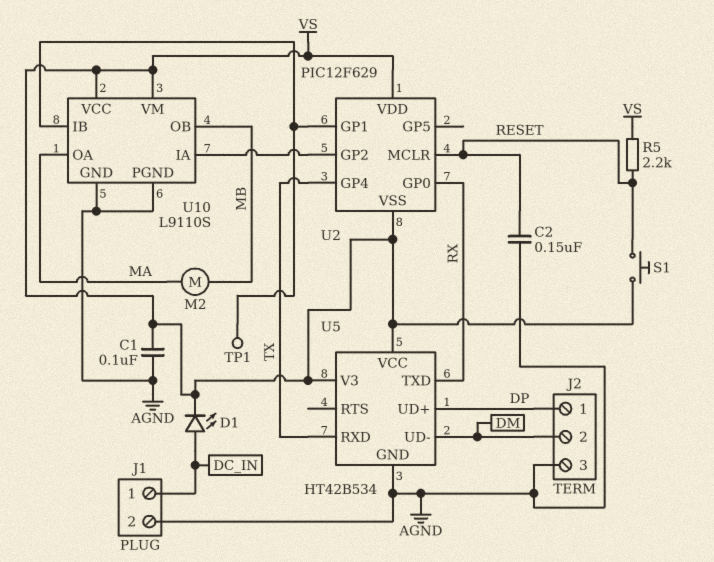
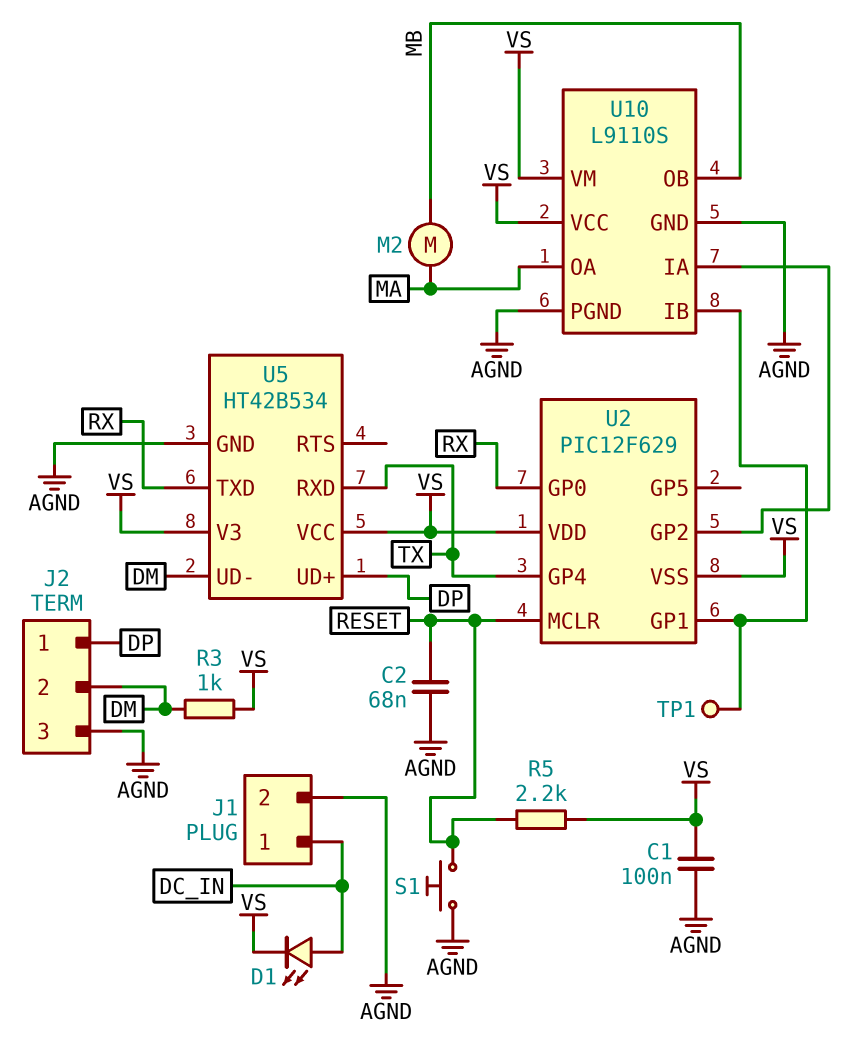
C2: 150nF (AGND, RESET) -> 68nF (AGND, RESET)
R3: none -> 1k (DM, VS)
S1: button (RESET, VS) -> button (AGND, RESET)

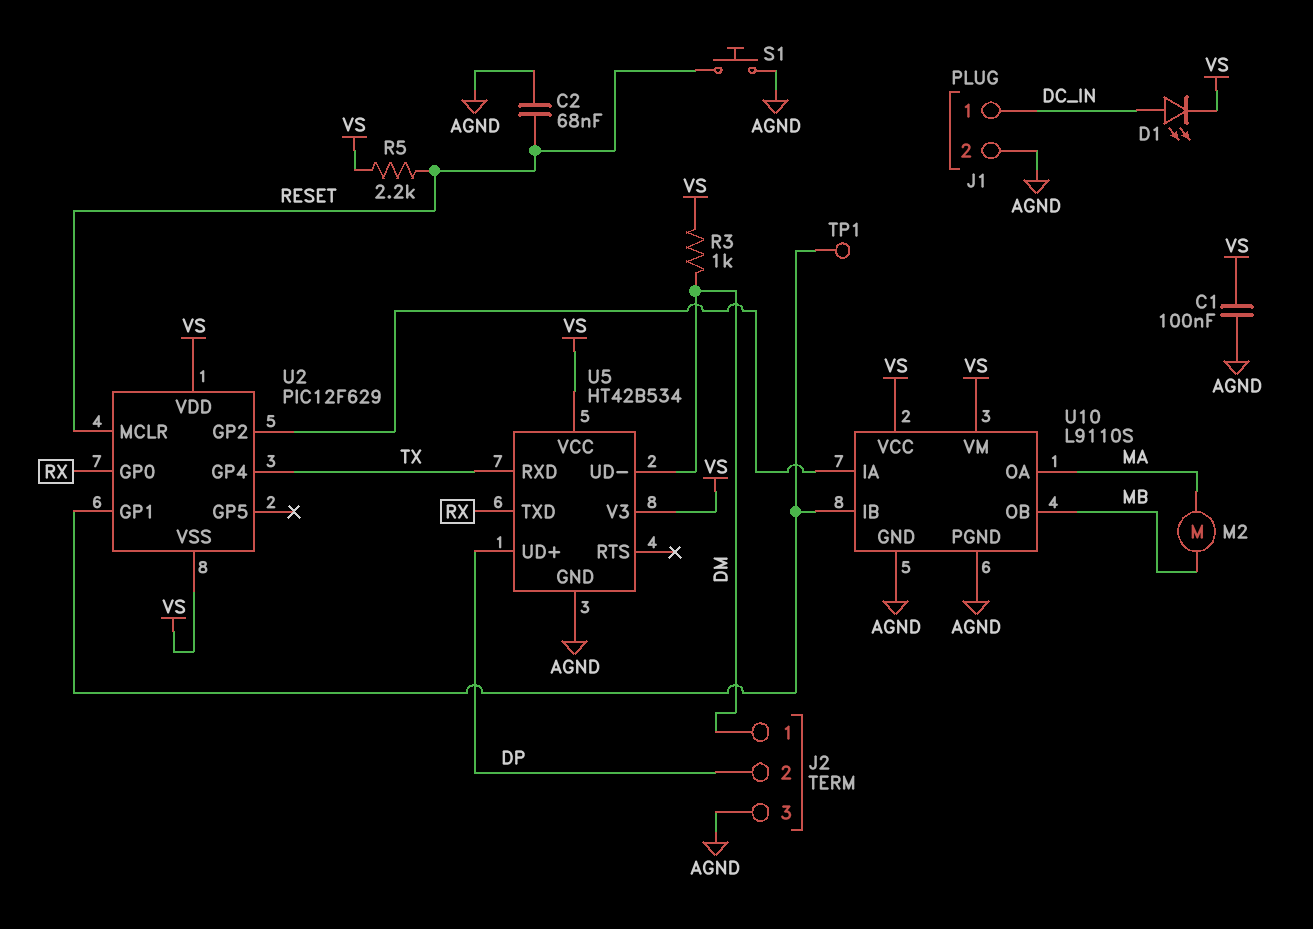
J2 pin 1: DP -> DM
J2 pin 2: DM -> DP

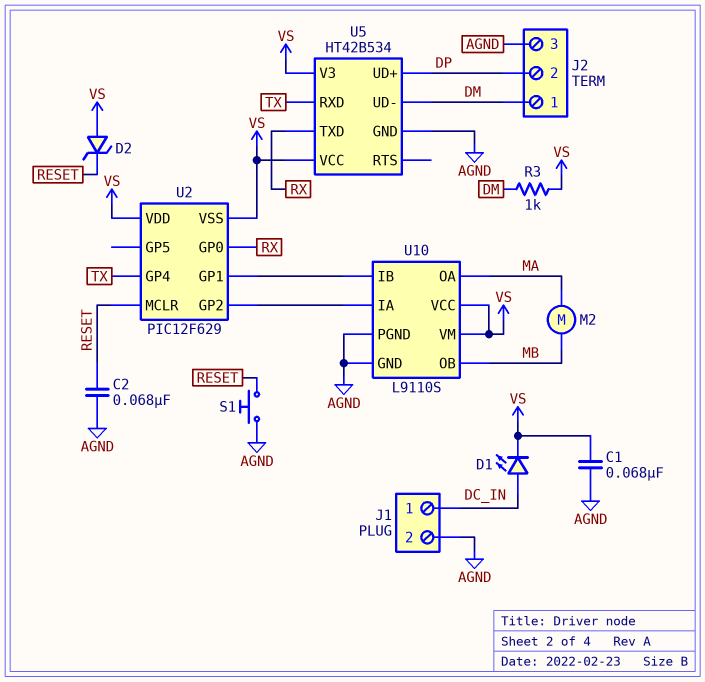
C1: 100nF (AGND, VS) -> 68nF (AGND, VS)
D2: none -> zener (A VS, K RESET)
R5: 2.2k (RESET, VS) -> none
TP1: test point (U2/GP1) -> none

